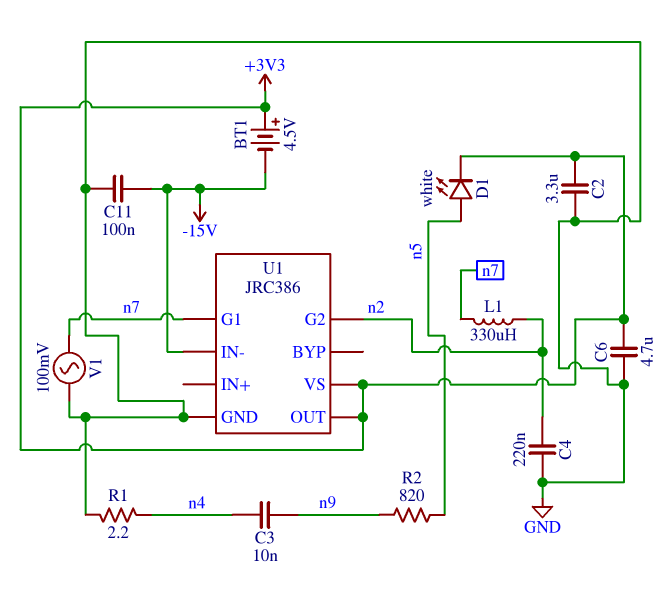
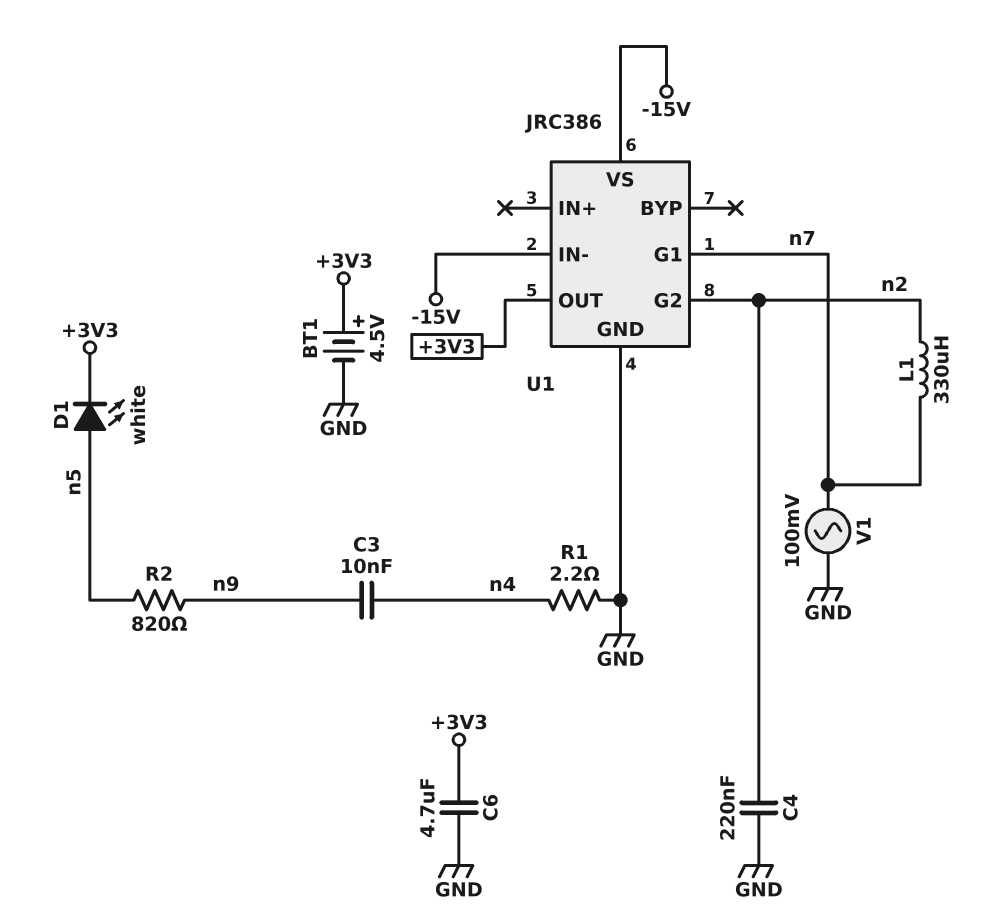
BT1: 4.5V (plus +3V3, minus -15V) -> 4.5V (plus +3V3, minus GND)
C2: 3.3uF (+3V3, GND) -> none
C11: 100nF (-15V, GND) -> none
U1 pin VS: +3V3 -> -15V

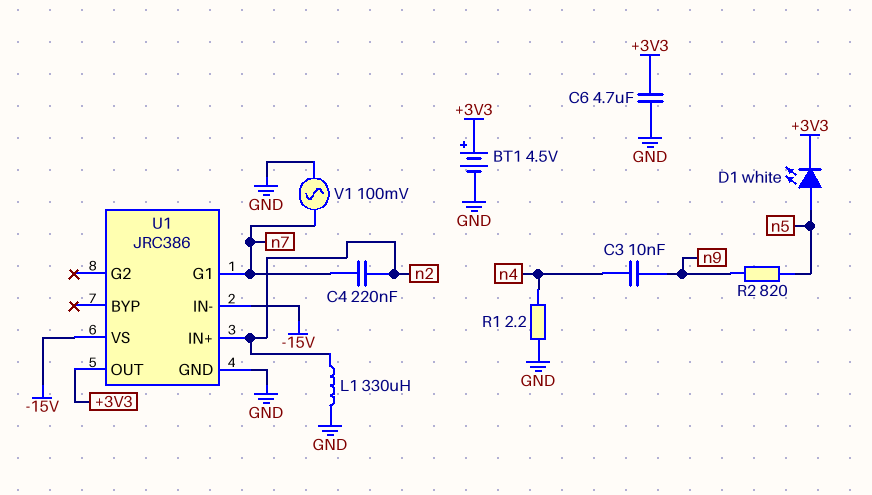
C4: 220nF (GND, n2) -> 220nF (n2, n7)
L1: 330uH (n2, n7) -> 330uH (GND, n2)
U1 pin G2: n2 -> none
U1 pin IN+: none -> n2

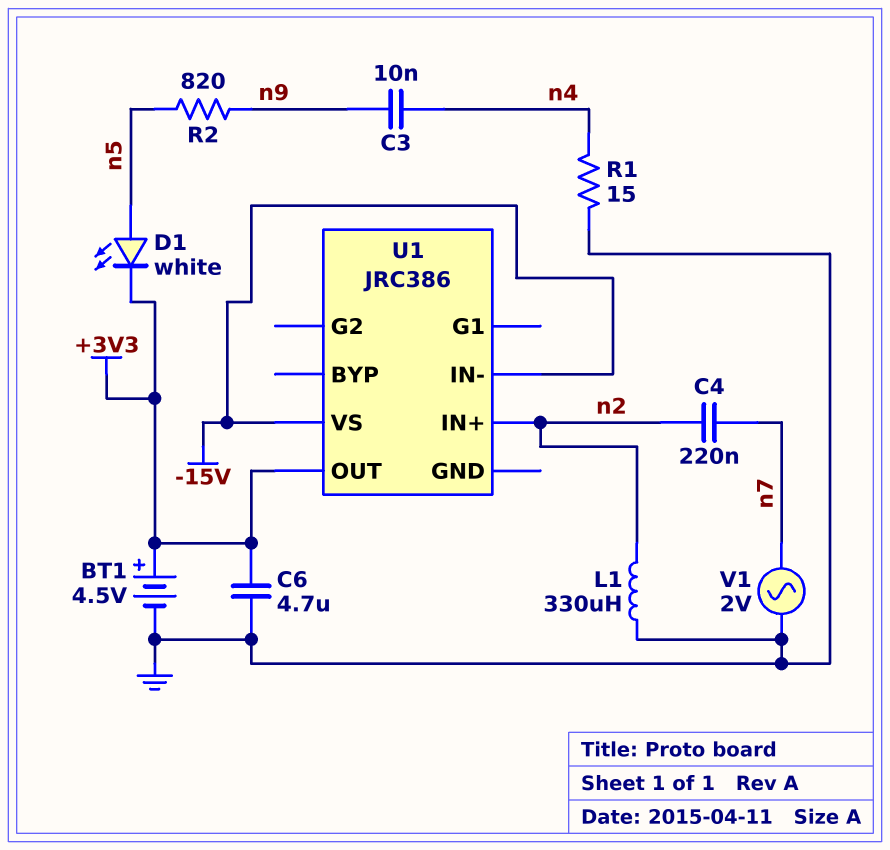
R1: 2.2 (GND, n4) -> 15 (GND, n4)
U1 pin G1: n7 -> none
U1 pin GND: GND -> none
V1: AC 100mV (GND, n7) -> AC 2V (GND, n7)

